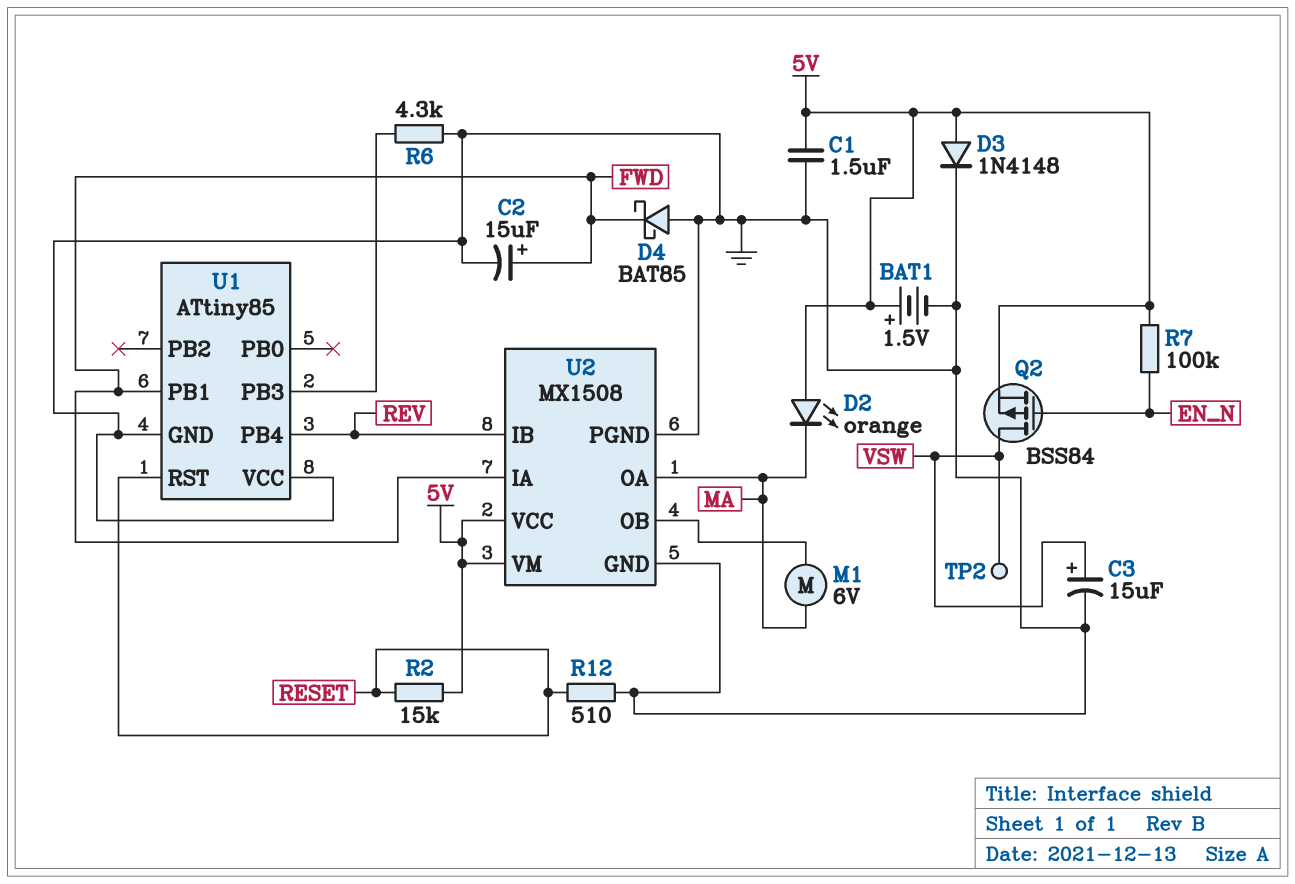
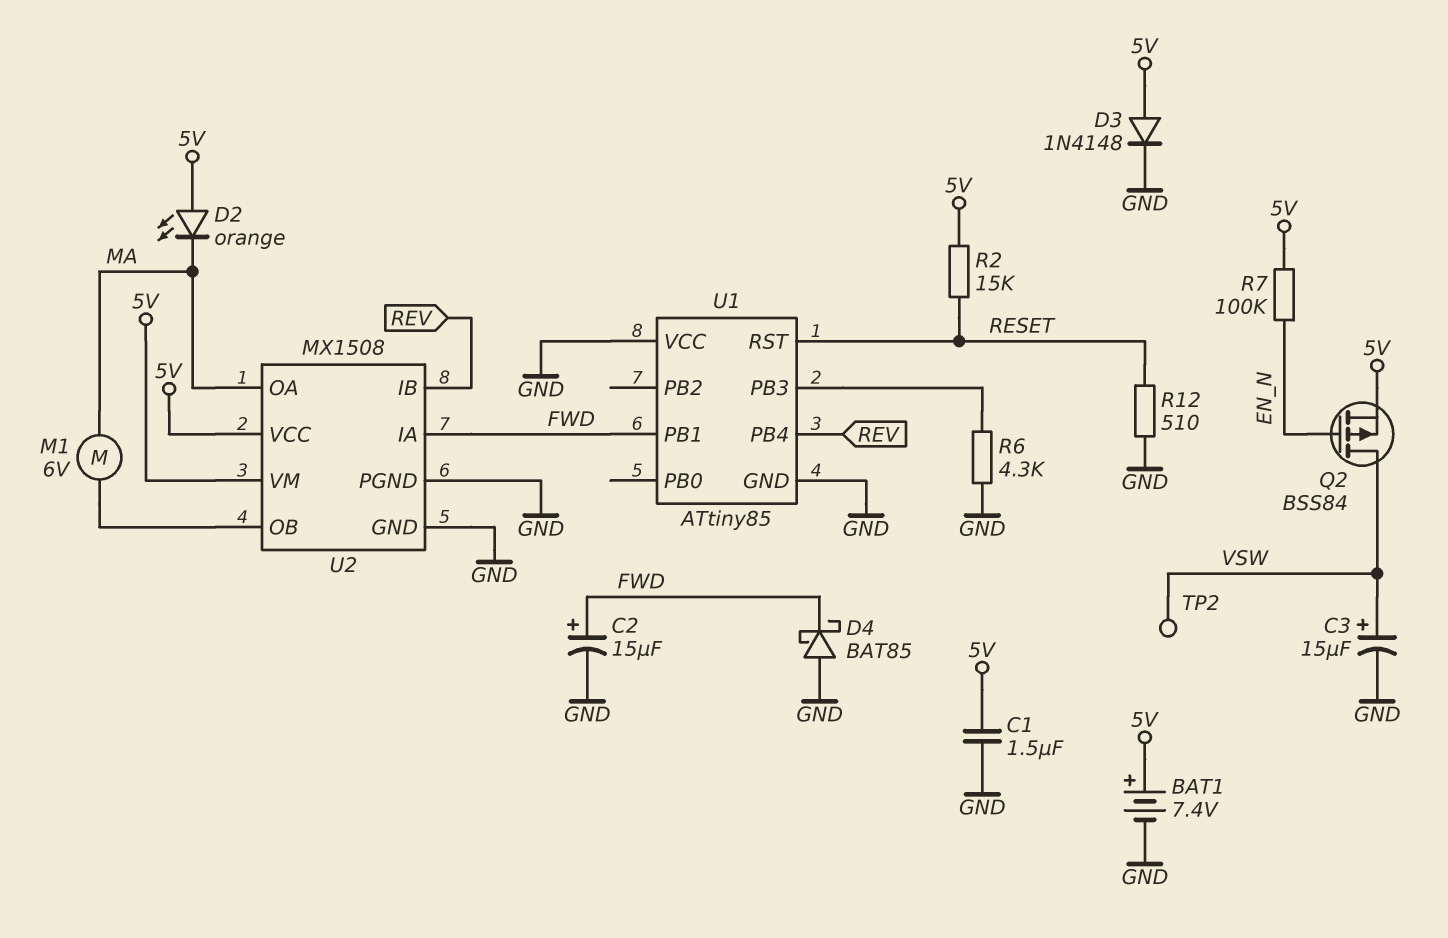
BAT1: 1.5V (plus 5V, minus GND) -> 7.4V (plus 5V, minus GND)

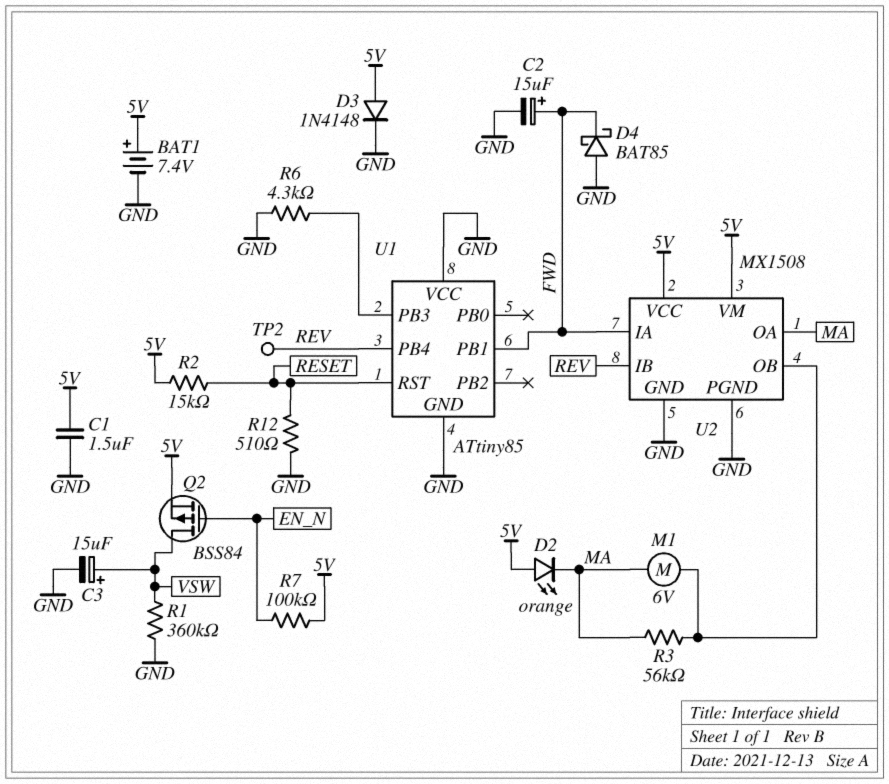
R1: none -> 360k (GND, VSW)
R3: none -> 56k (MA, U2/OB)
TP2: test point (VSW) -> test point (REV)

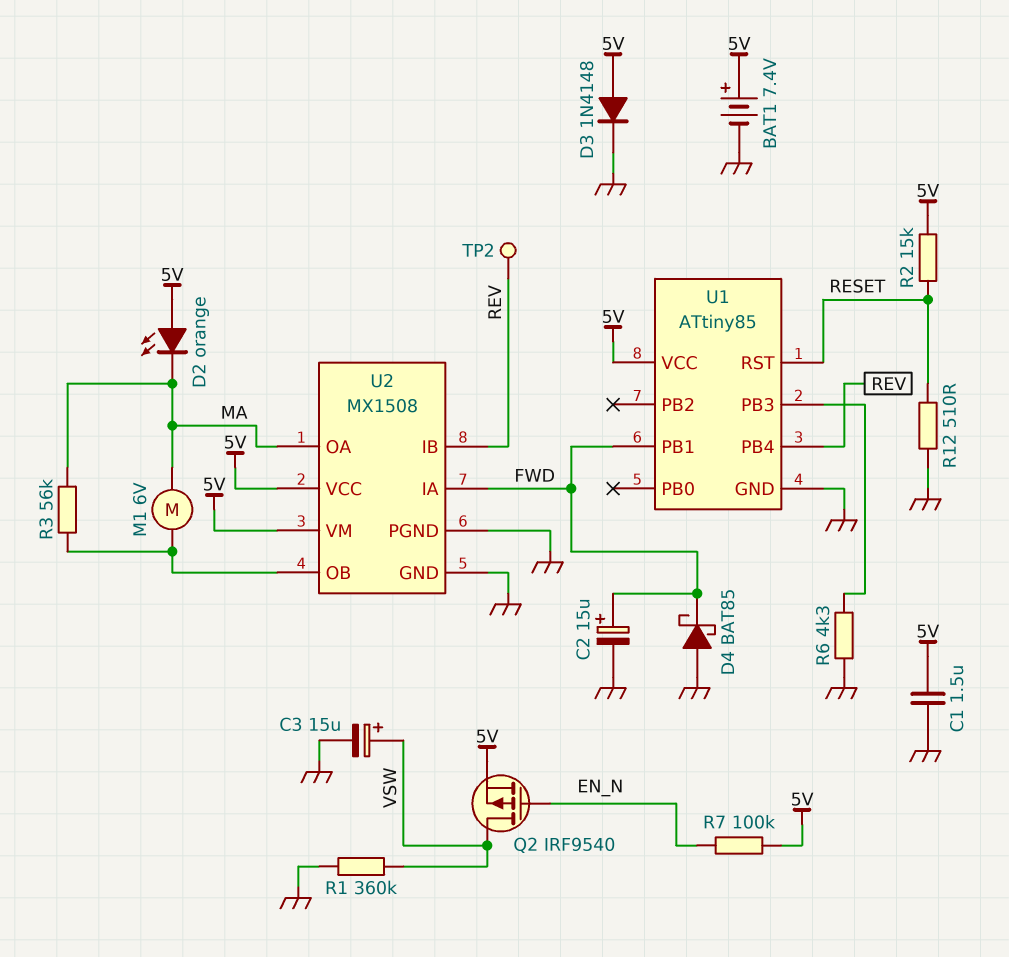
Q2: PMOS BSS84 (G EN_N, D VSW, S 5V) -> PMOS IRF9540 (G EN_N, D VSW, S 5V)
U1 pin VCC: GND -> 5V

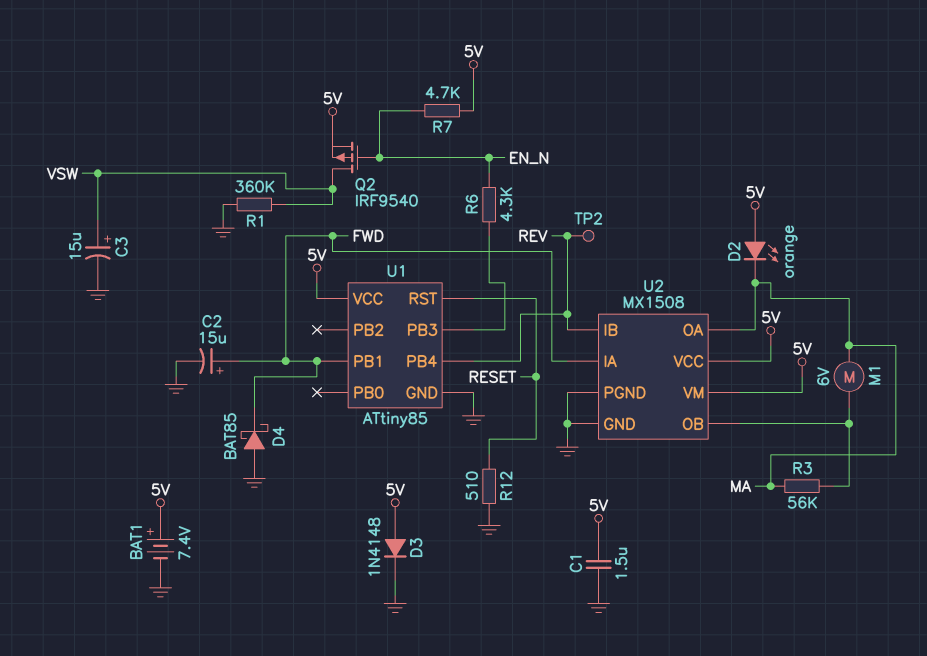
R2: 15k (5V, RESET) -> none
R6: 4.3k (GND, U1/PB3) -> 4.3k (EN_N, U1/PB3)
R7: 100k (5V, EN_N) -> 4.7k (5V, EN_N)

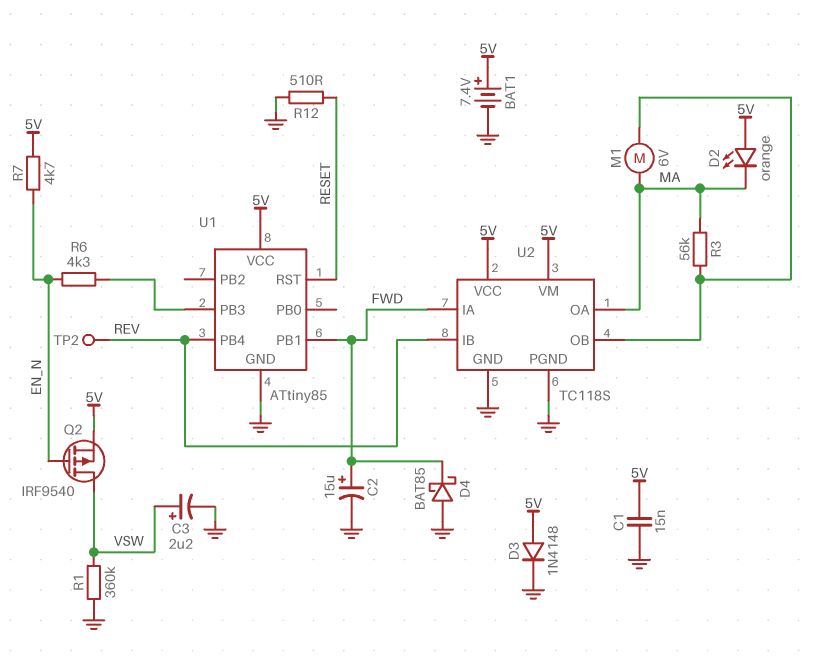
C1: 1.5uF (5V, GND) -> 15nF (5V, GND)
C3: 15uF (plus VSW, minus GND) -> 2.2uF (plus VSW, minus GND)
U2: MX1508 -> TC118S

